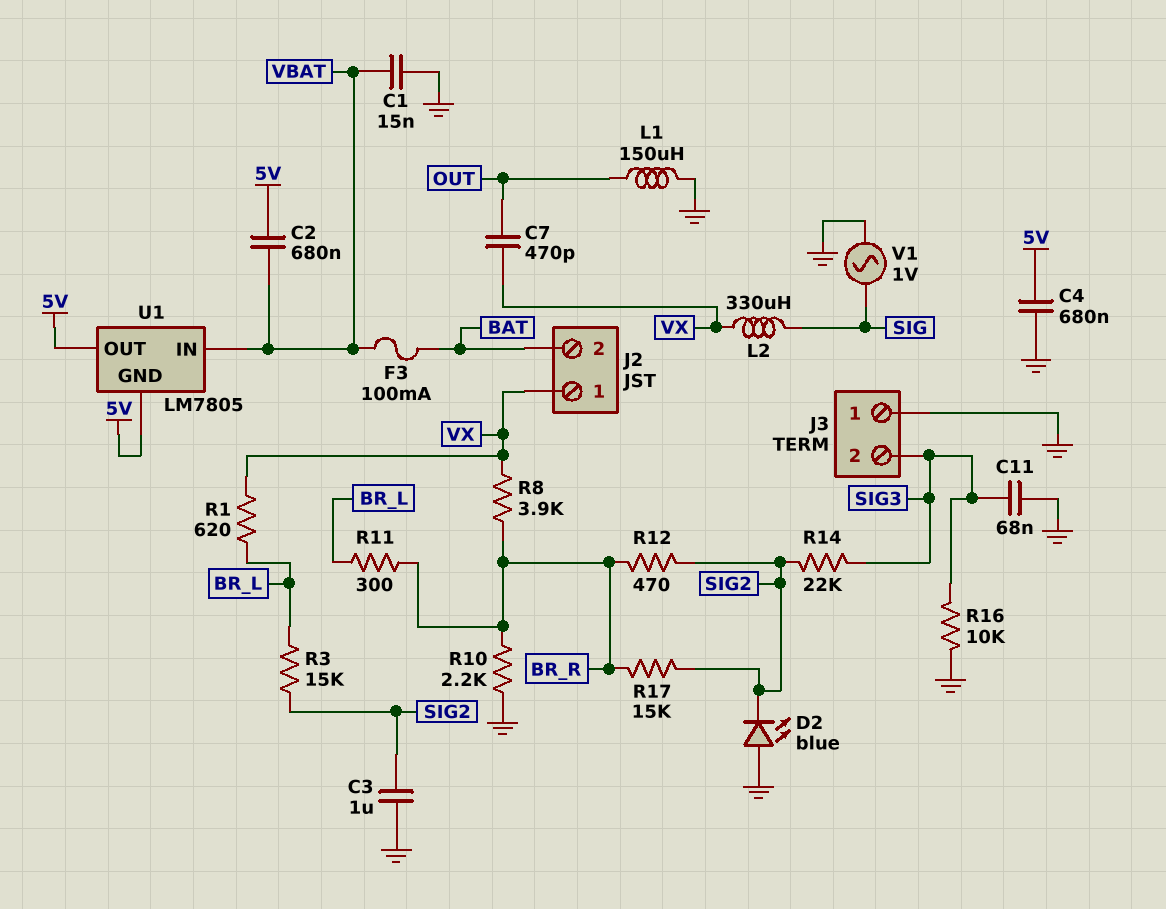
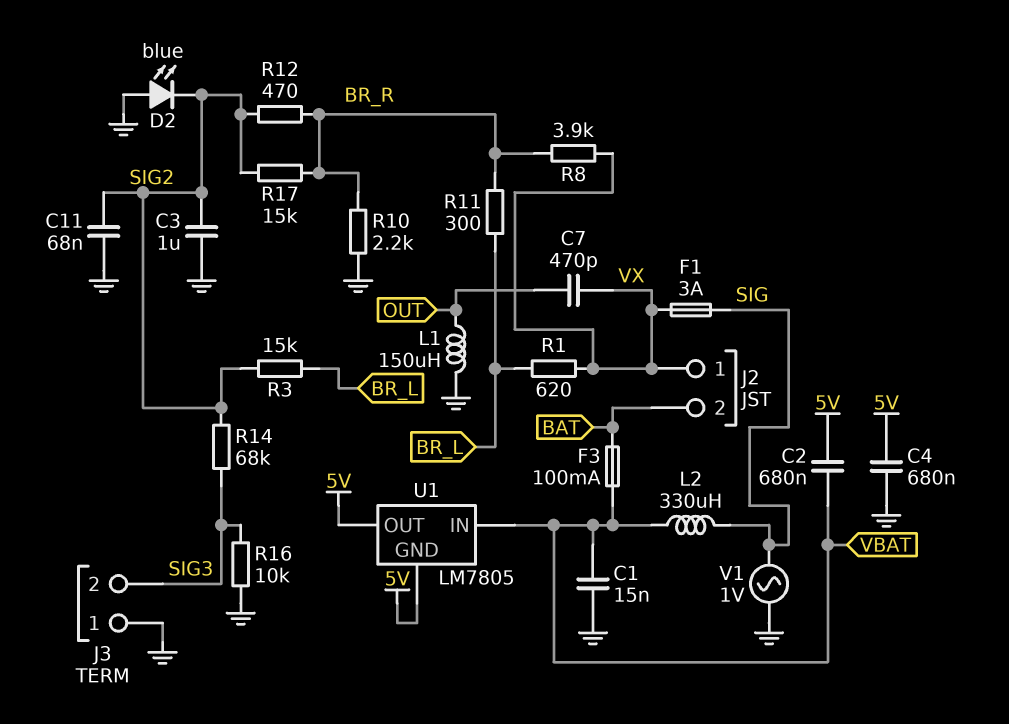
C11: 68nF (GND, SIG3) -> 68nF (GND, SIG2)
F1: none -> 3A (SIG, VX)
L2: 330uH (SIG, VX) -> 330uH (SIG, VBAT)
R14: 22k (SIG2, SIG3) -> 68k (SIG2, SIG3)

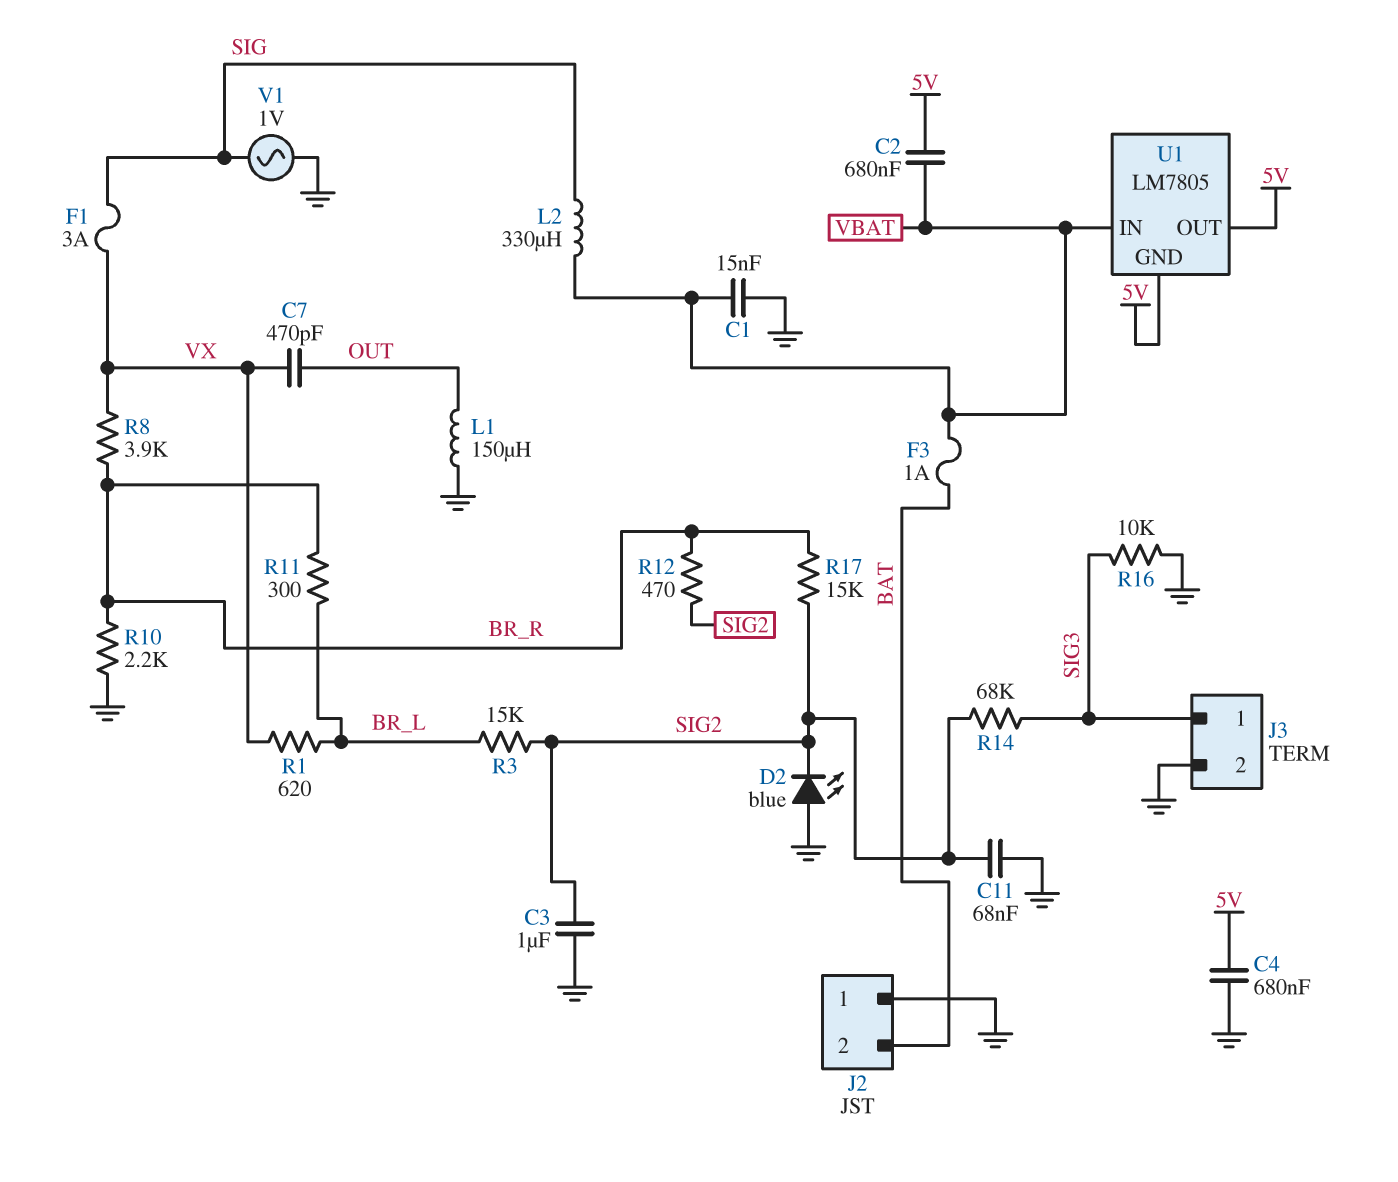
F3: 100mA (BAT, VBAT) -> 1A (BAT, VBAT)
J2 pin 1: VX -> GND
J3 pin 1: GND -> SIG3
J3 pin 2: SIG3 -> GND

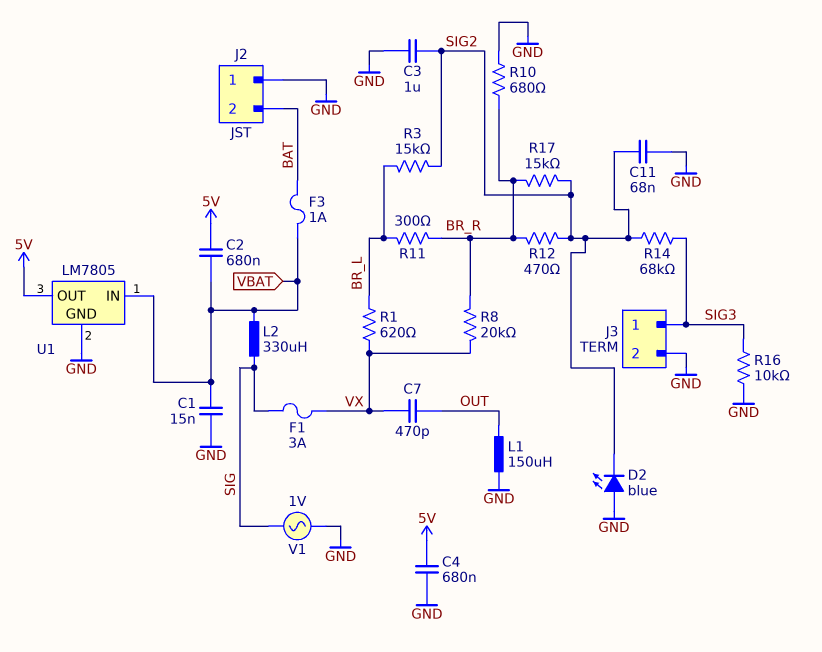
R8: 3.9k (BR_R, VX) -> 20k (BR_R, VX)
R10: 2.2k (BR_R, GND) -> 680 (BR_R, GND)
U1 pin GND: 5V -> GND

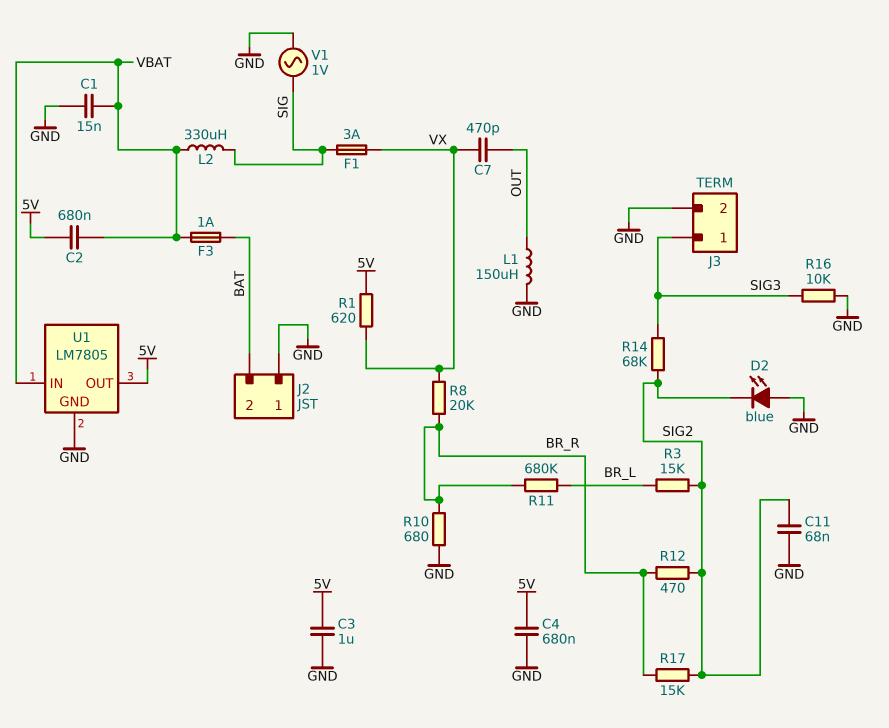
C3: 1uF (GND, SIG2) -> 1uF (5V, GND)
R1: 620 (BR_L, VX) -> 620 (5V, VX)
R11: 300 (BR_L, BR_R) -> 680k (BR_L, BR_R)

